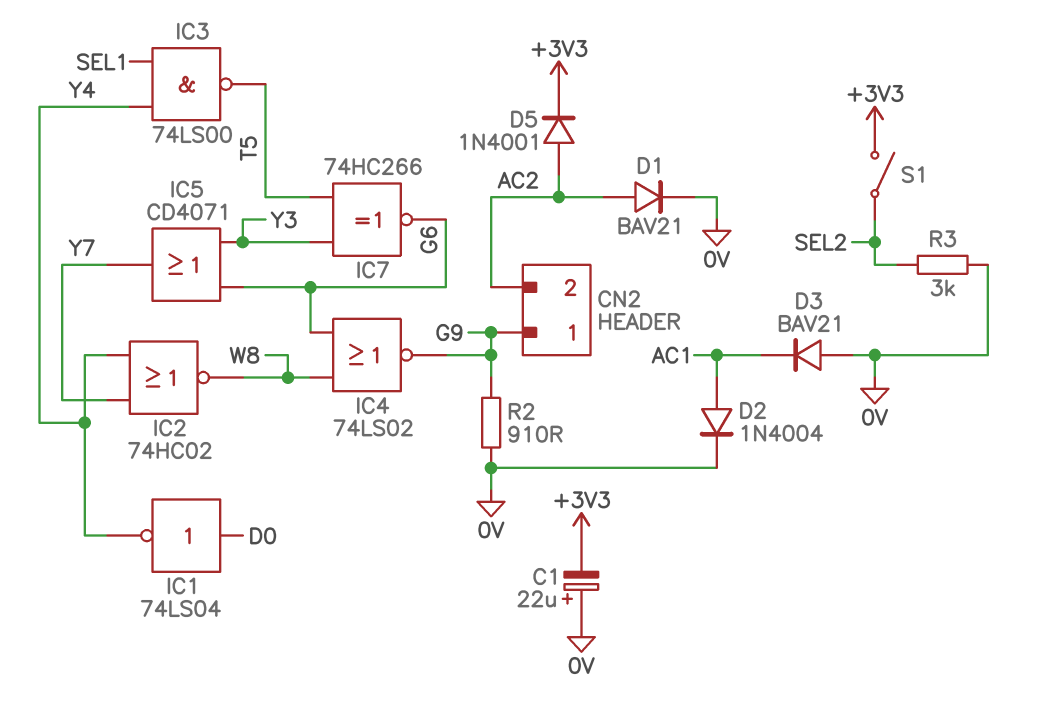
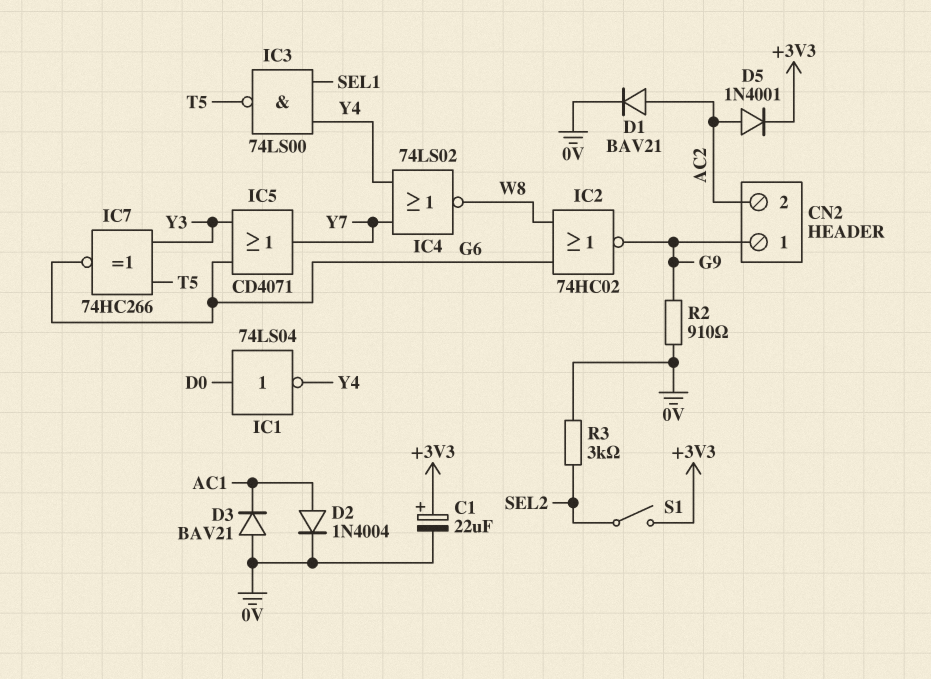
C1: 22uF (plus 0V, minus +3V3) -> 22uF (plus +3V3, minus 0V)
IC2: NOR 74HC02 (in Y4, in Y7, out W8) -> NOR 74HC02 (in G6, in W8, out G9)
IC4: NOR 74LS02 (in G6, in W8, out G9) -> NOR 74LS02 (in Y4, in Y7, out W8)

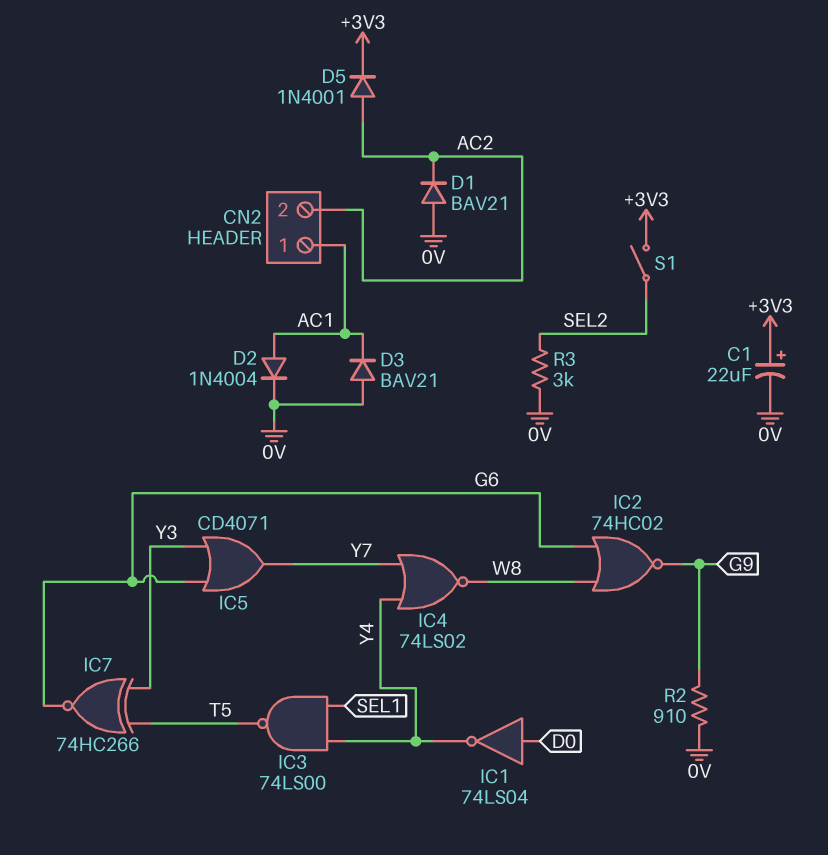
CN2 pin 1: G9 -> AC1
D1: diode BAV21 (A AC2, K 0V) -> diode BAV21 (A 0V, K AC2)

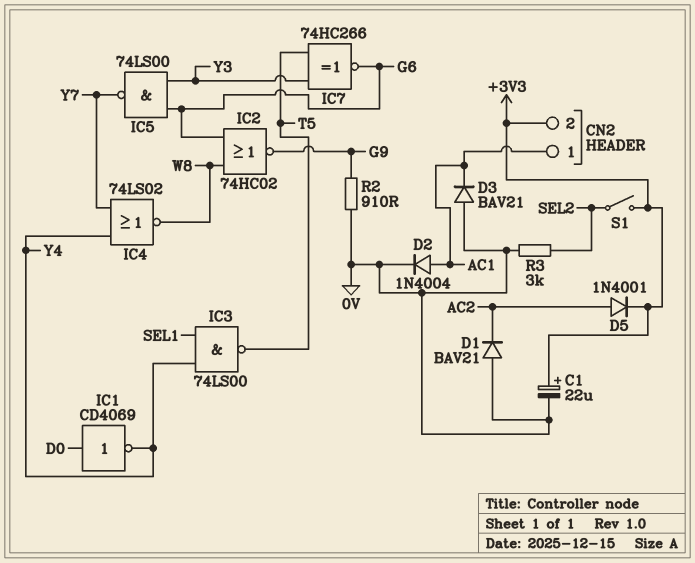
CN2 pin 2: AC2 -> +3V3
IC1: NOT 74LS04 (in D0, out Y4) -> NOT CD4069 (in D0, out Y4)
IC5: OR CD4071 (in G6, in Y3, out Y7) -> NAND 74LS00 (in G6, in Y3, out Y7)

